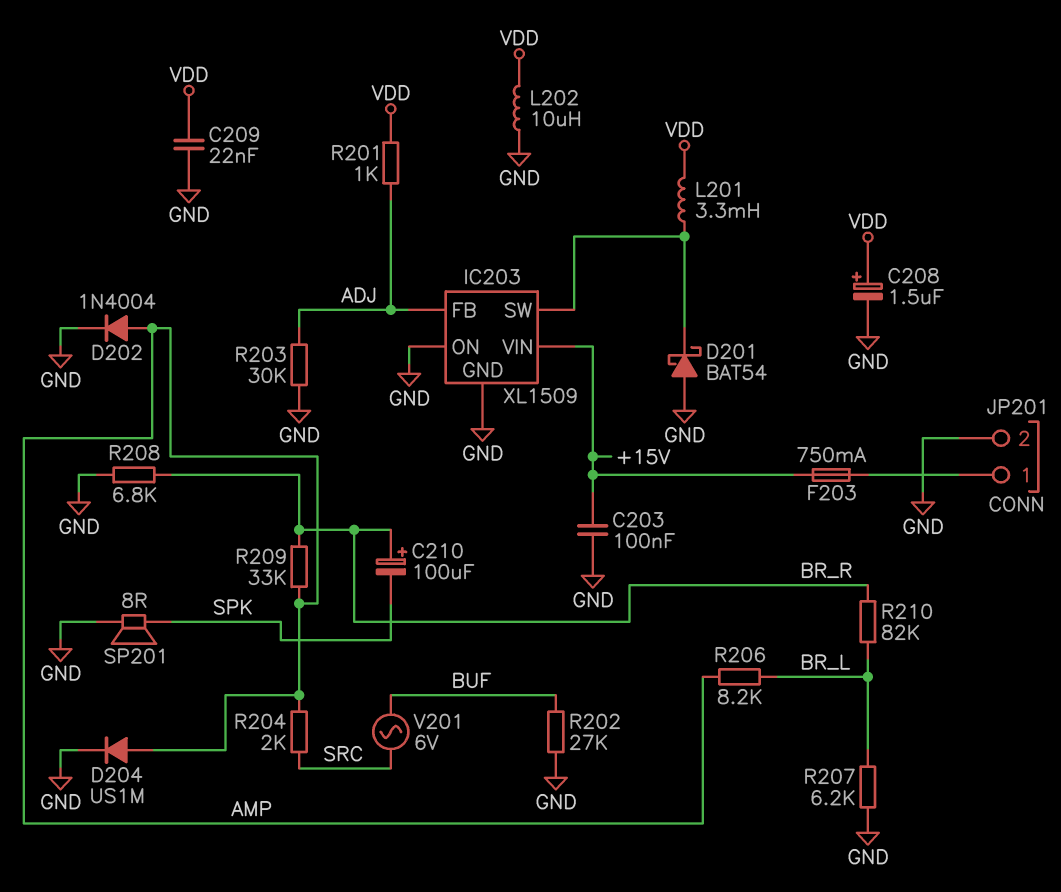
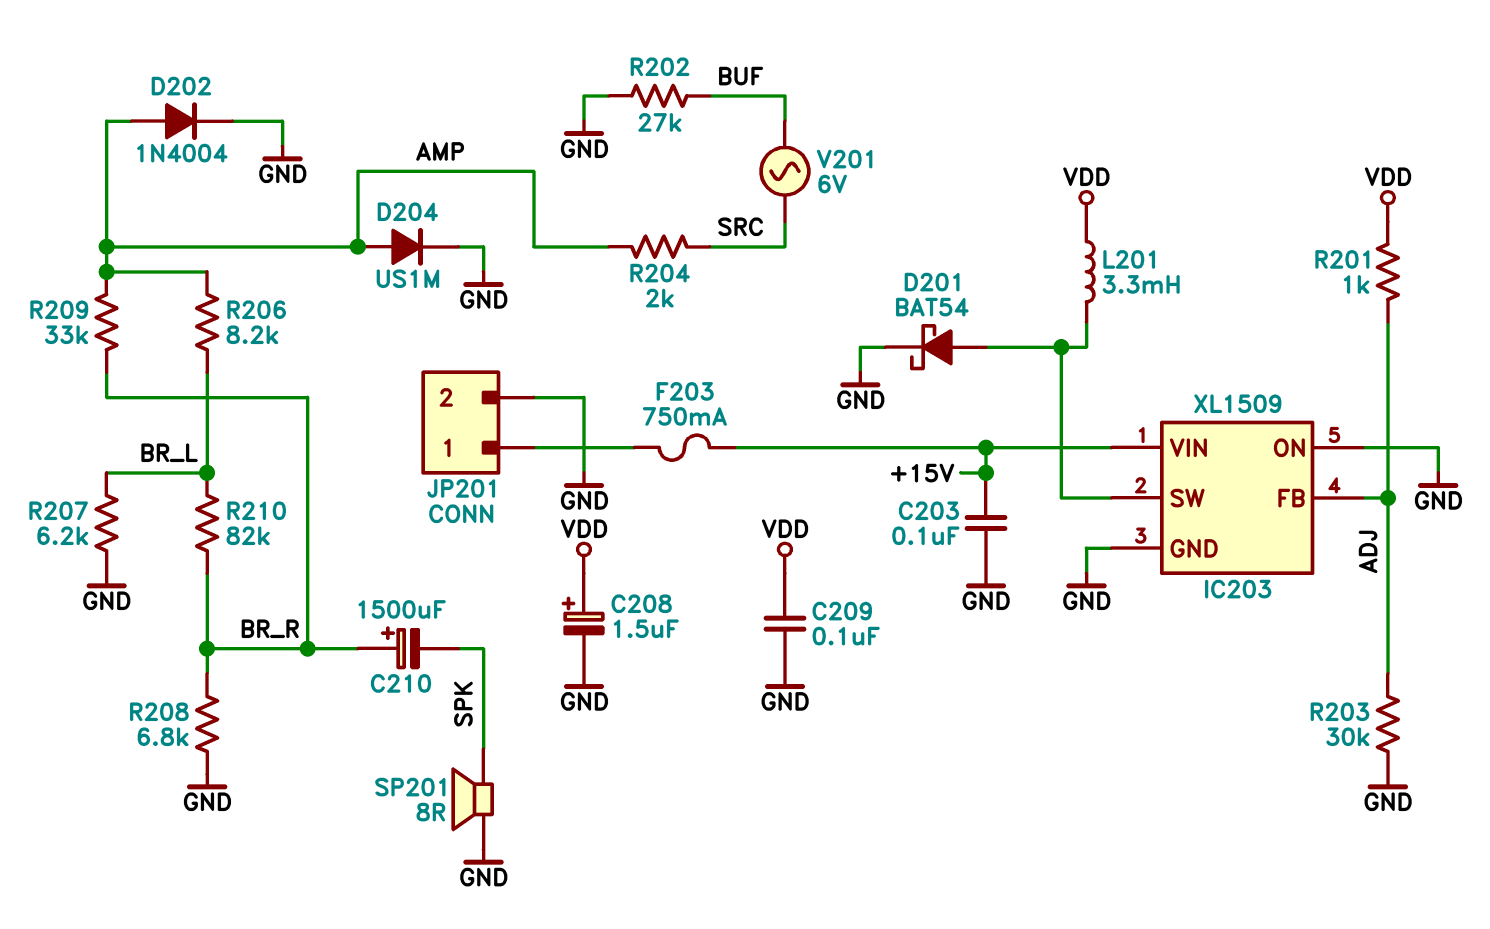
C209: 22nF (GND, VDD) -> 100nF (GND, VDD)
C210: 100uF (plus BR_R, minus SPK) -> 1500uF (plus BR_R, minus SPK)
D201: schottky BAT54 (A GND, K IC203/SW) -> schottky BAT54 (A IC203/SW, K GND)
L202: 10uH (GND, VDD) -> none

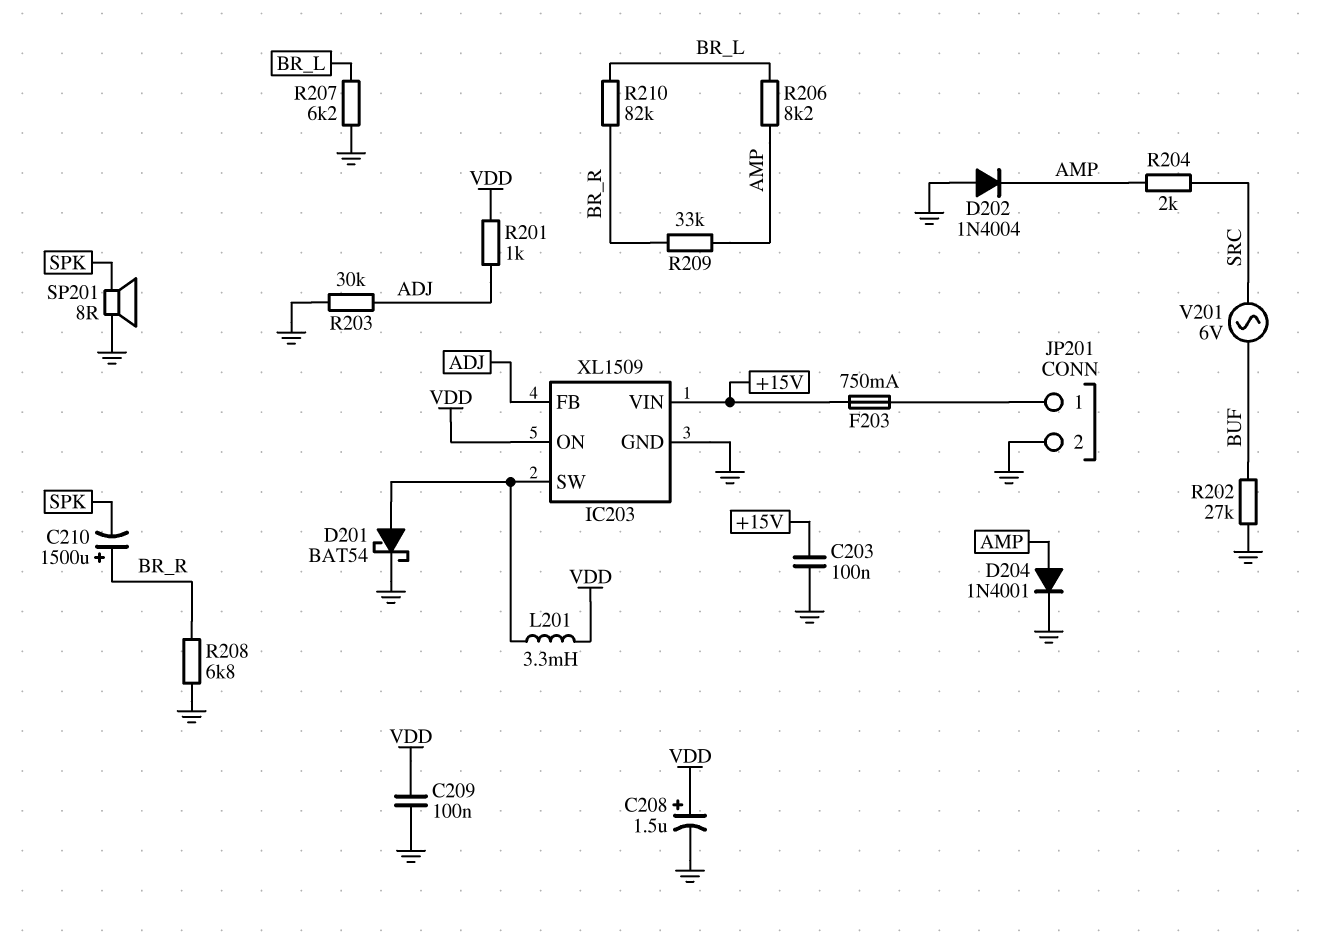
D202: diode 1N4004 (A AMP, K GND) -> diode 1N4004 (A GND, K AMP)
D204: diode US1M (A AMP, K GND) -> diode 1N4001 (A AMP, K GND)
IC203 pin ON: GND -> VDD

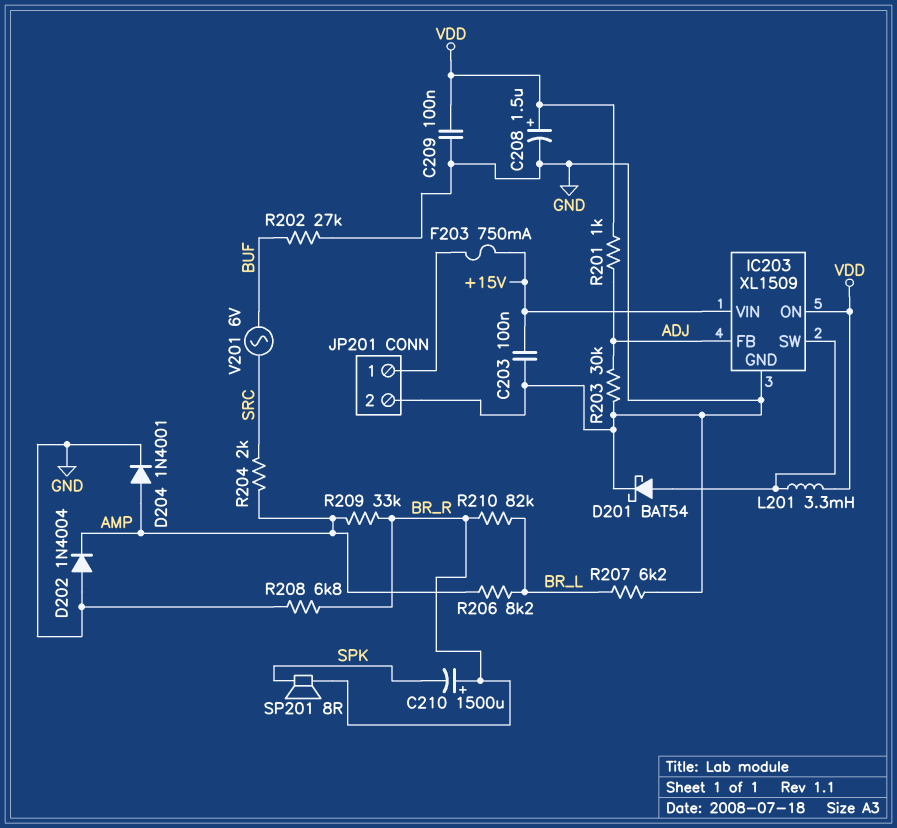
SP201: speaker 8R (GND, SPK) -> speaker 8R (BR_R, SPK)

